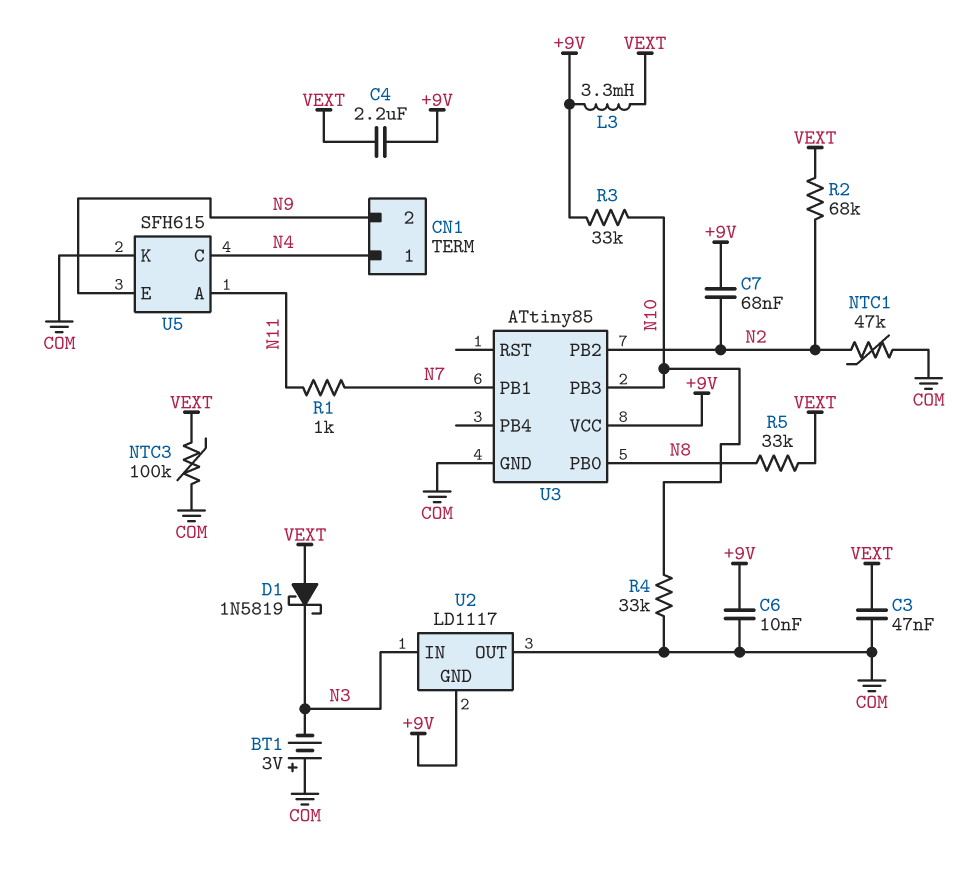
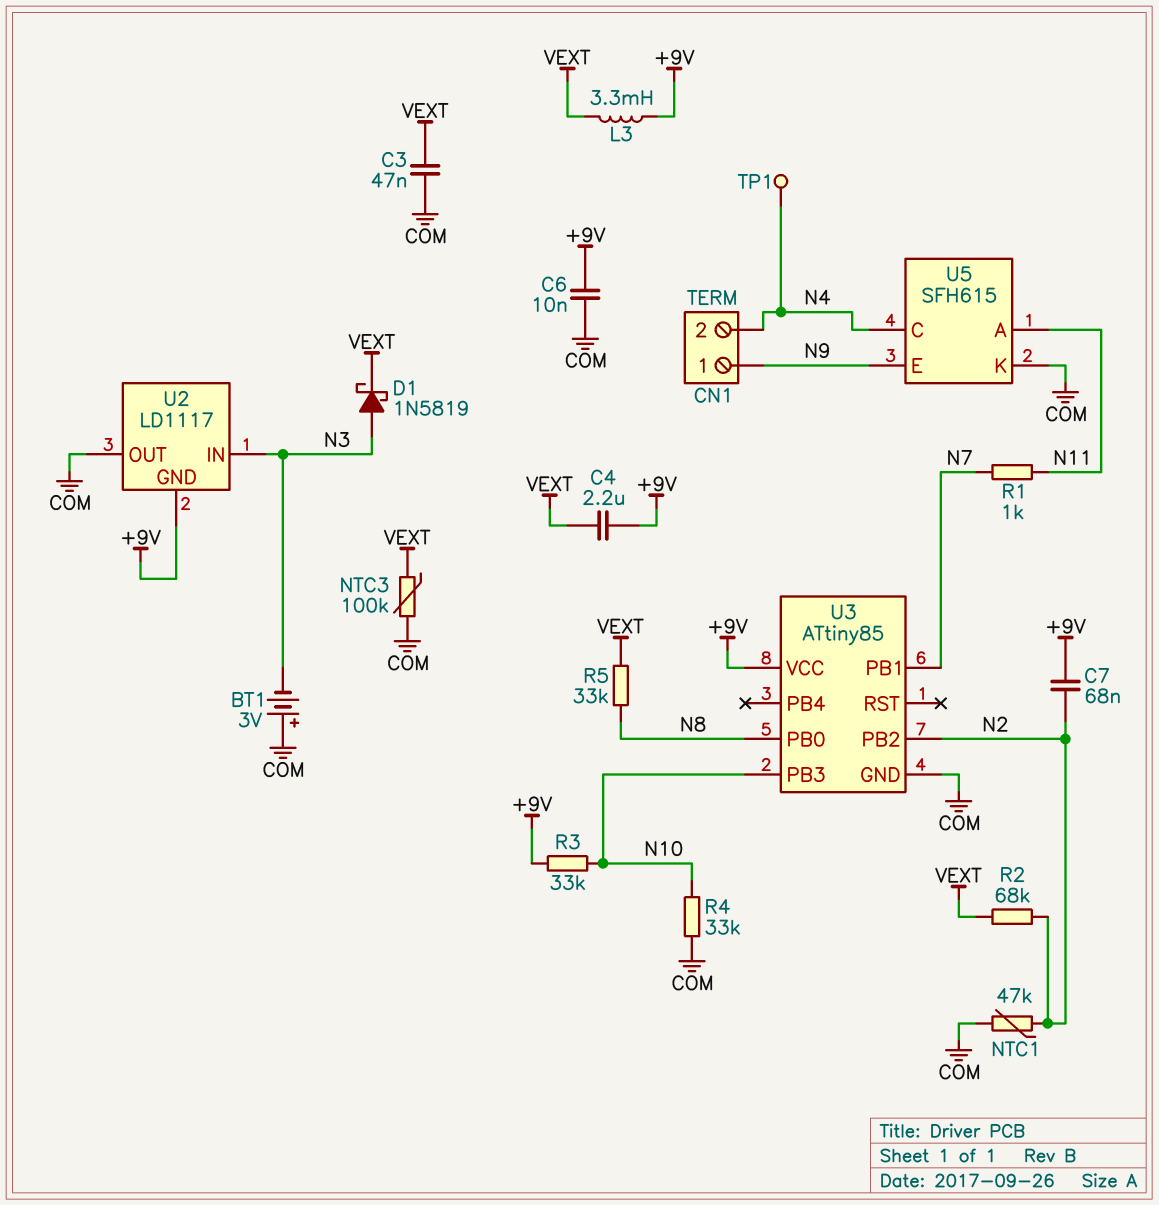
CN1 pin 1: N4 -> N9
CN1 pin 2: N9 -> N4
D1: schottky 1N5819 (A VEXT, K N3) -> schottky 1N5819 (A N3, K VEXT)
TP1: none -> test point (N4)

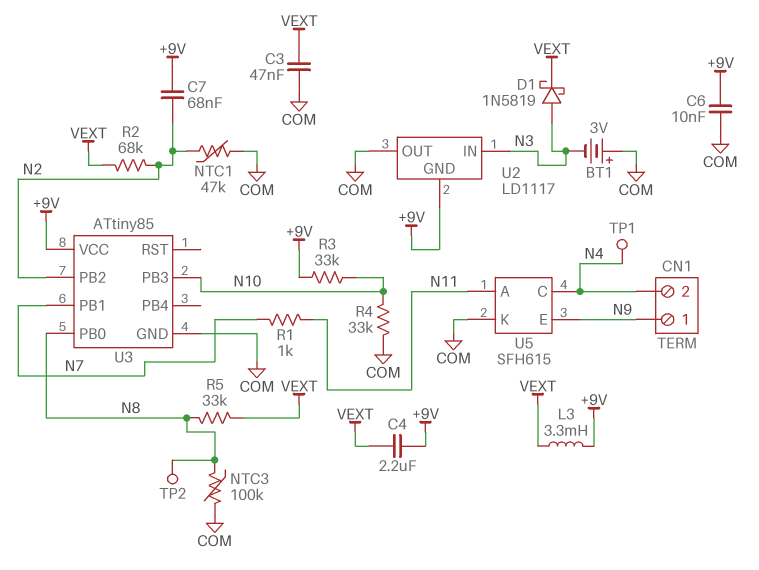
NTC3: 100k (COM, VEXT) -> 100k (COM, N8)
TP2: none -> test point (N8)

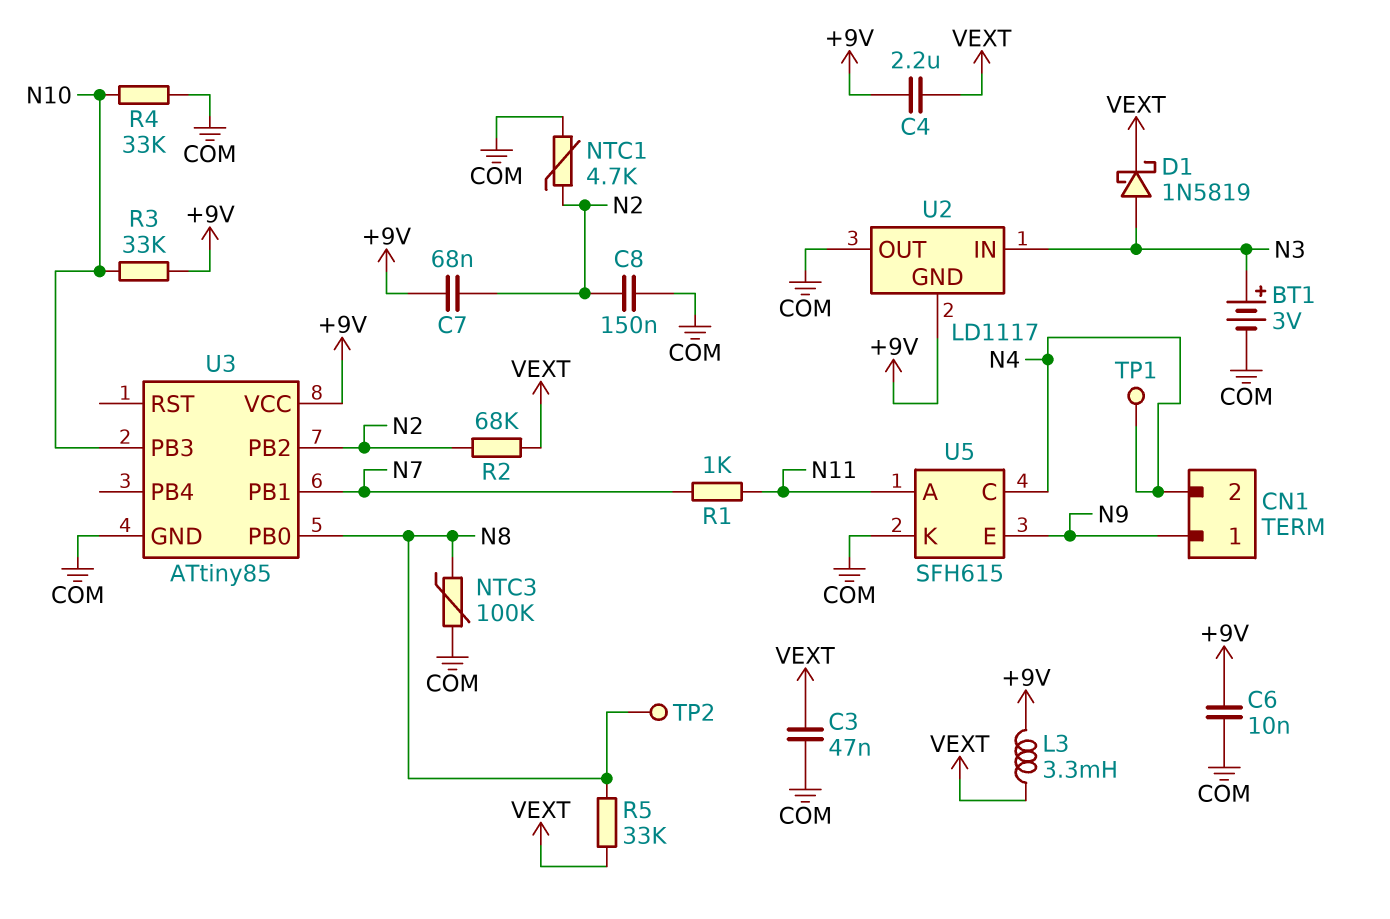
BT1: 3V (plus COM, minus N3) -> 3V (plus N3, minus COM)
C8: none -> 150nF (COM, N2)
NTC1: 47k (COM, N2) -> 4.7k (COM, N2)

